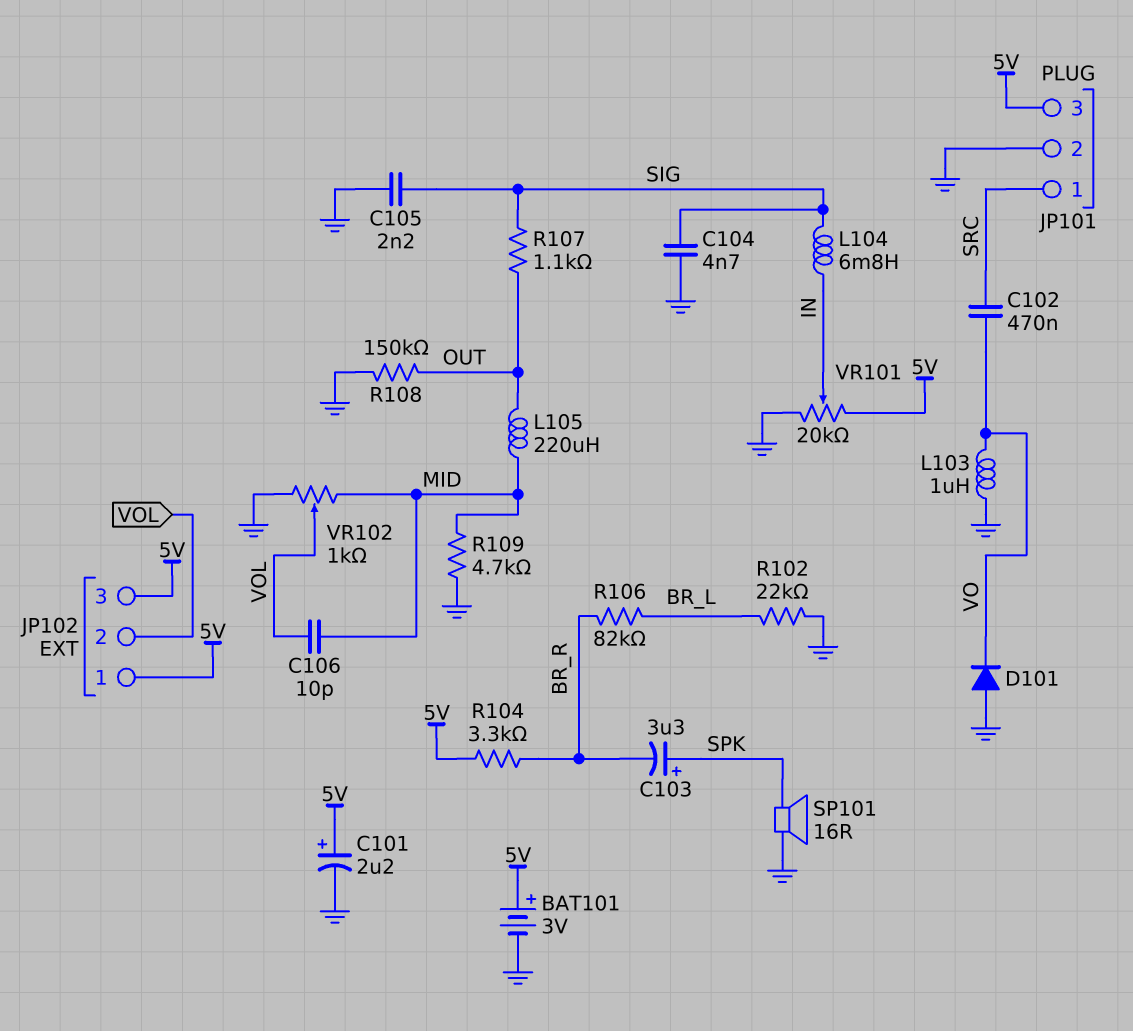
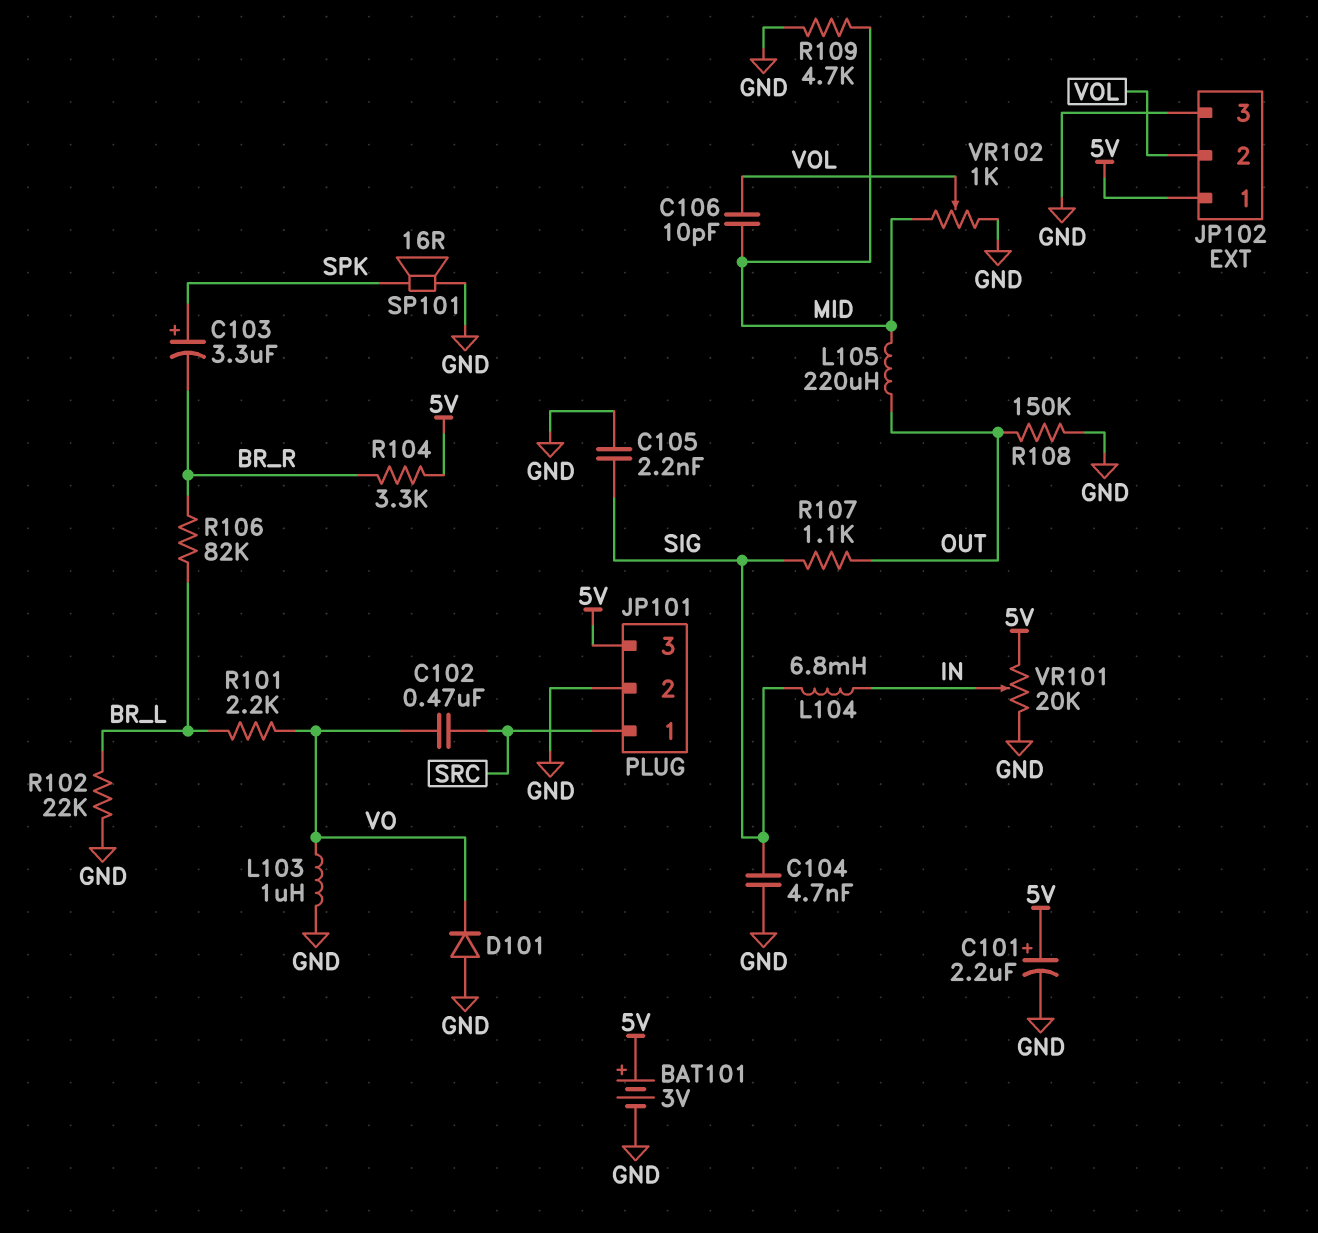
JP102 pin 3: 5V -> GND
R101: none -> 2.2k (BR_L, VO)

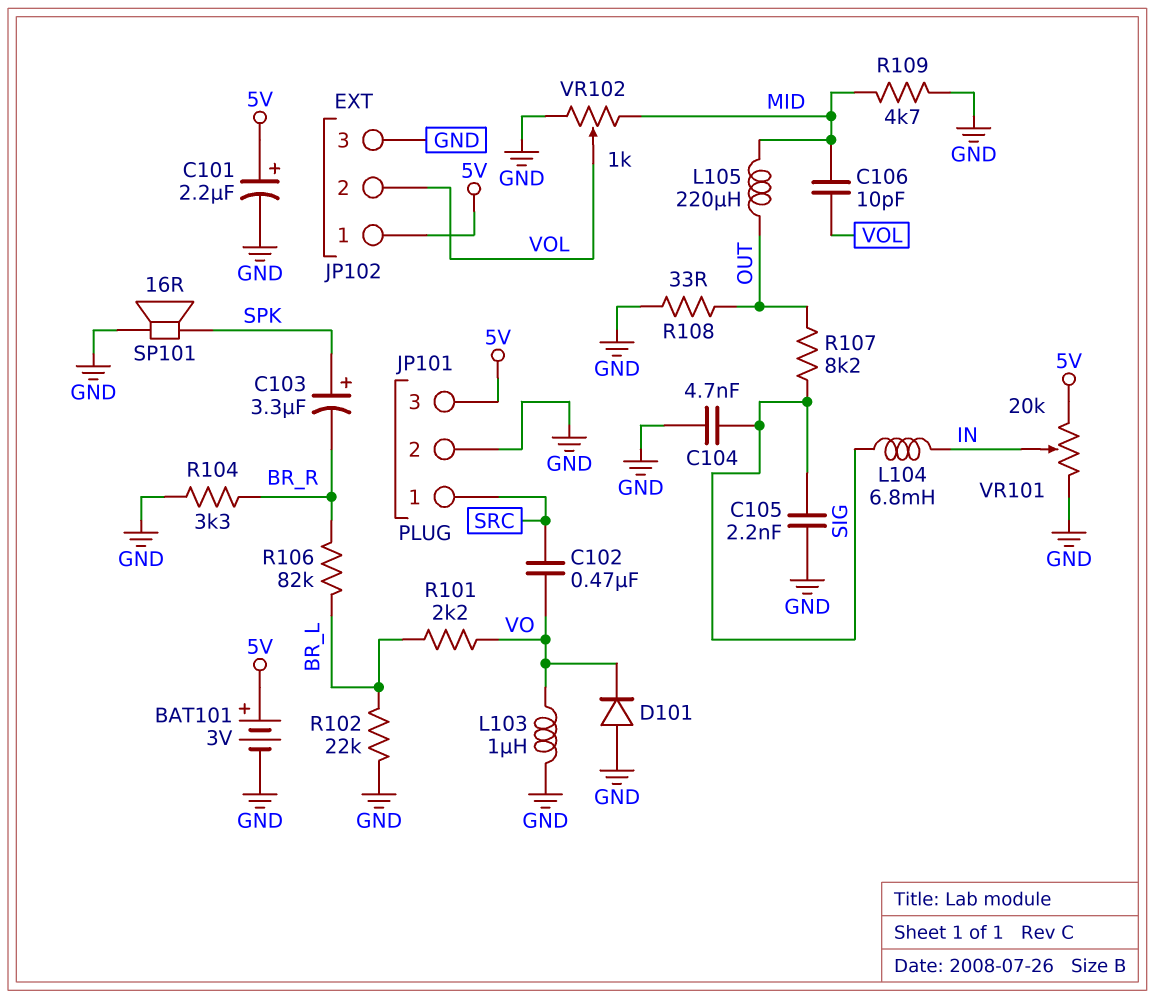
R104: 3.3k (5V, BR_R) -> 3.3k (BR_R, GND)
R107: 1.1k (OUT, SIG) -> 8.2k (OUT, SIG)
R108: 150k (GND, OUT) -> 33 (GND, OUT)

